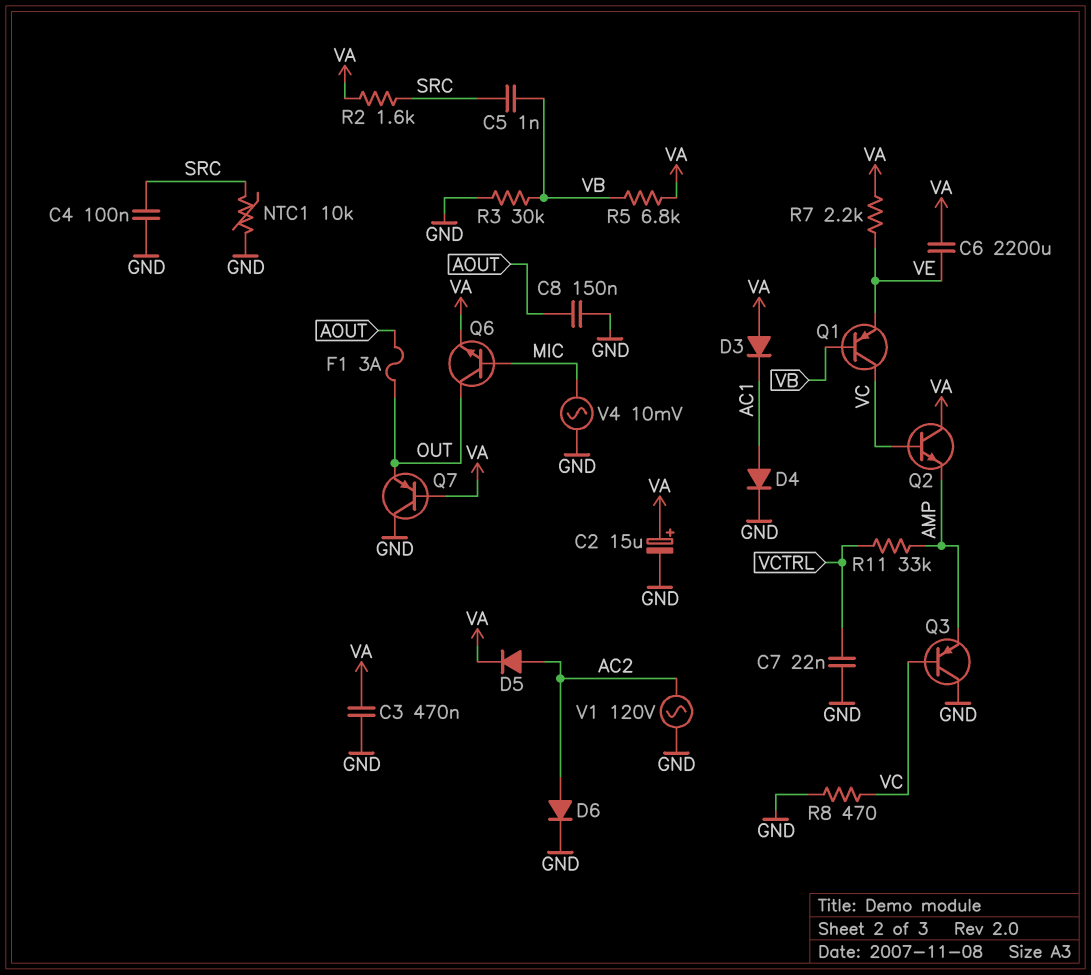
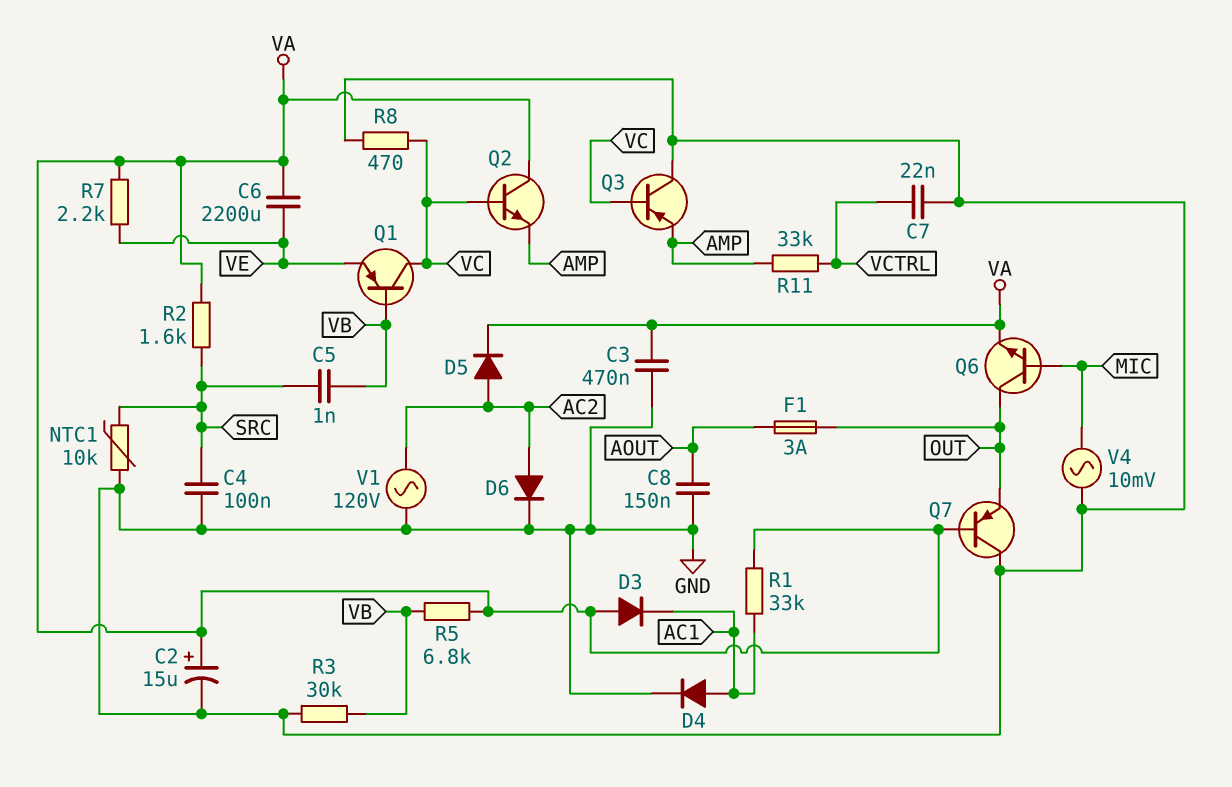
R1: none -> 33k (AC1, VA)

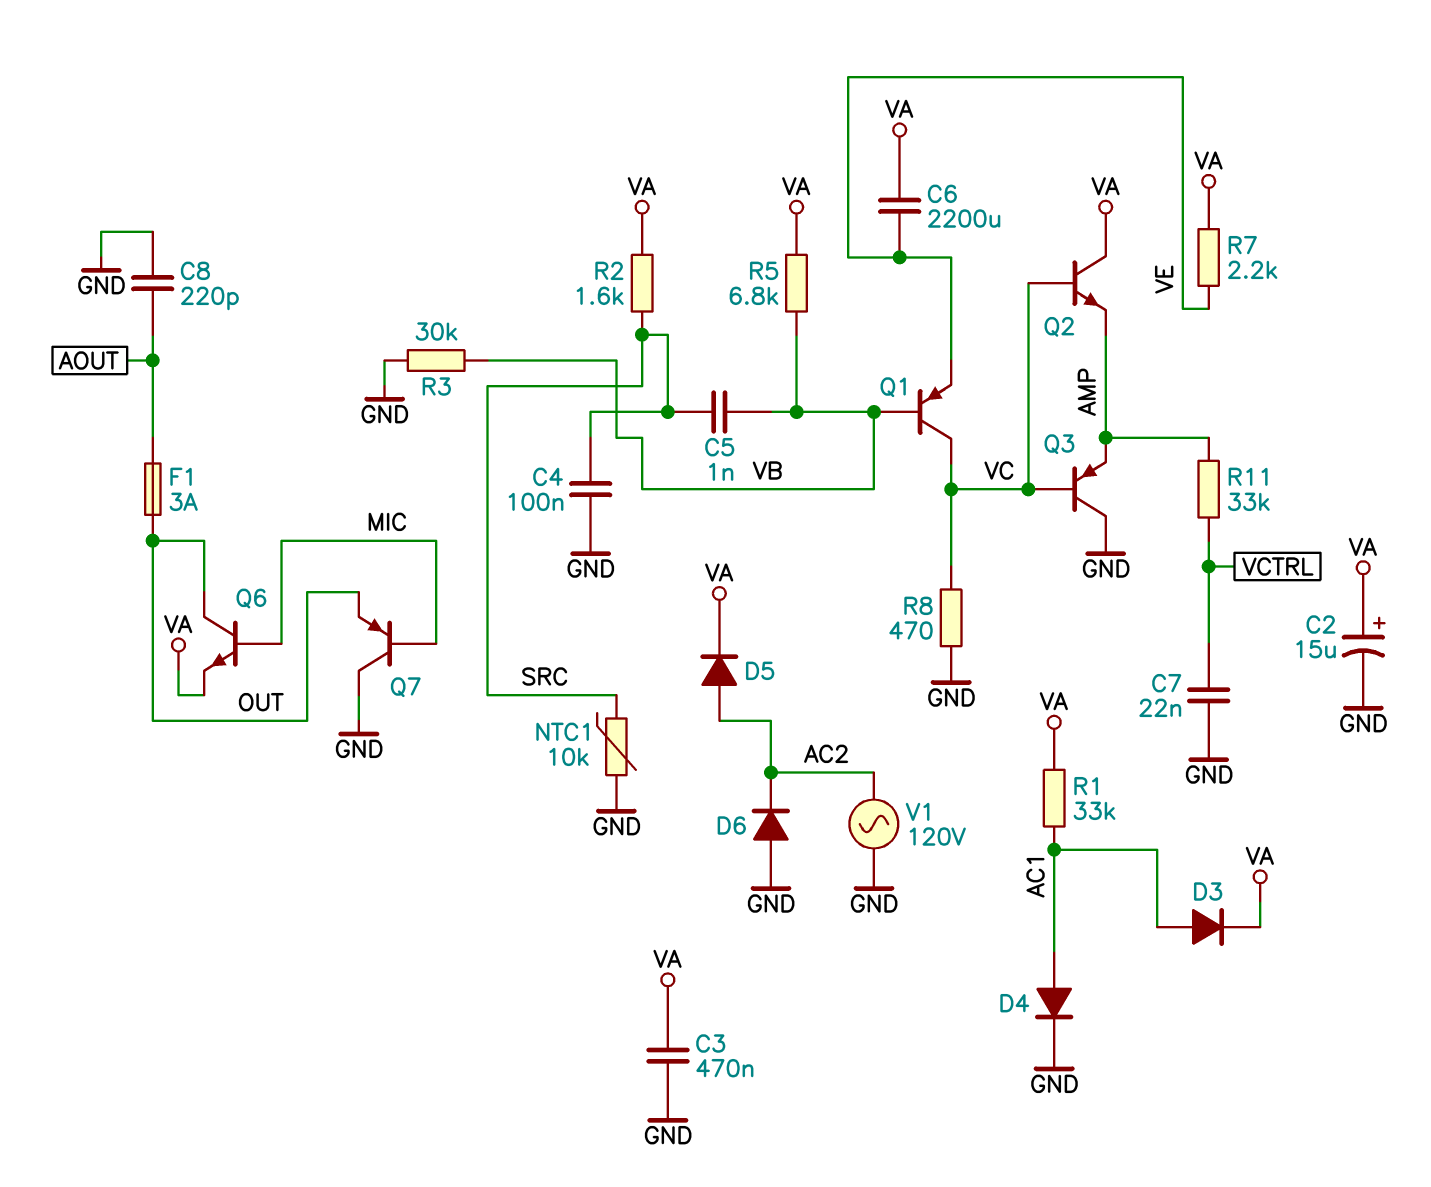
C8: 150nF (AOUT, GND) -> 220pF (AOUT, GND)
D3: diode (A VA, K AC1) -> diode (A AC1, K VA)
D6: diode (A AC2, K GND) -> diode (A GND, K AC2)
Q7: PNP (B VA, C GND, E OUT) -> PNP (B MIC, C GND, E OUT)
V4: AC 10mV (GND, MIC) -> none

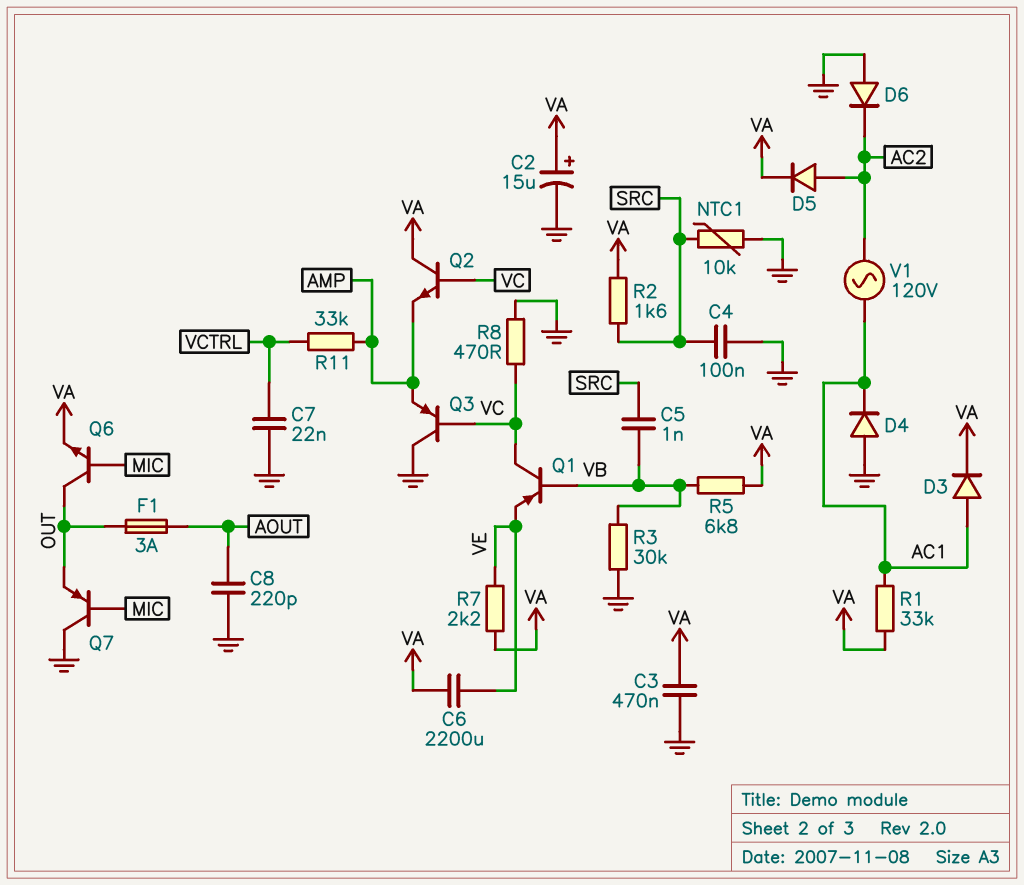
D4: diode (A AC1, K GND) -> diode (A GND, K AC1)
V1: AC 120V (AC2, GND) -> AC 120V (AC1, AC2)

